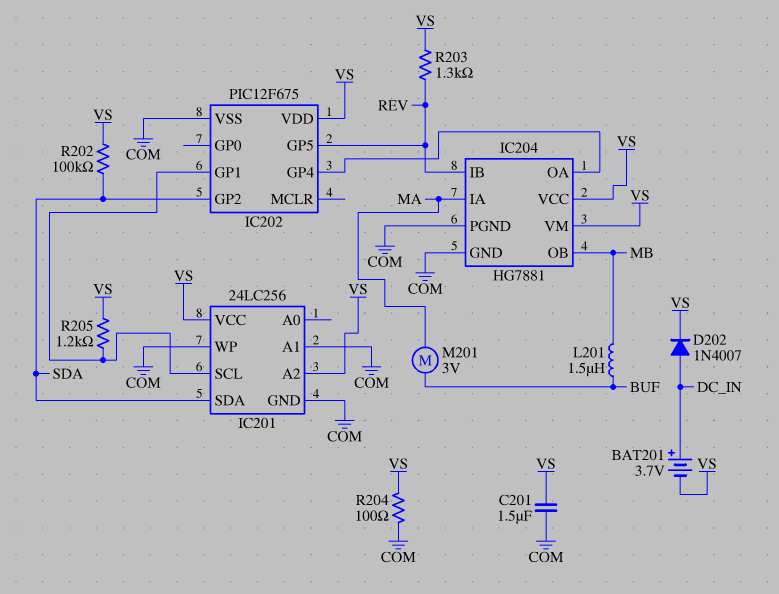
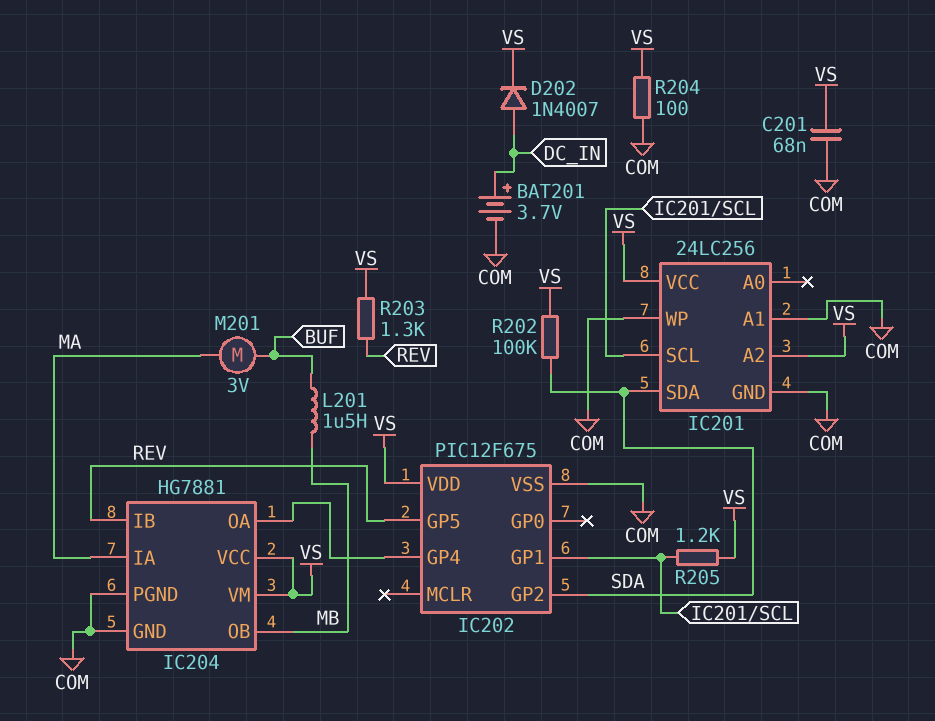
BAT201: 3.7V (plus DC_IN, minus VS) -> 3.7V (plus DC_IN, minus COM)
C201: 1.5uF (COM, VS) -> 68nF (COM, VS)

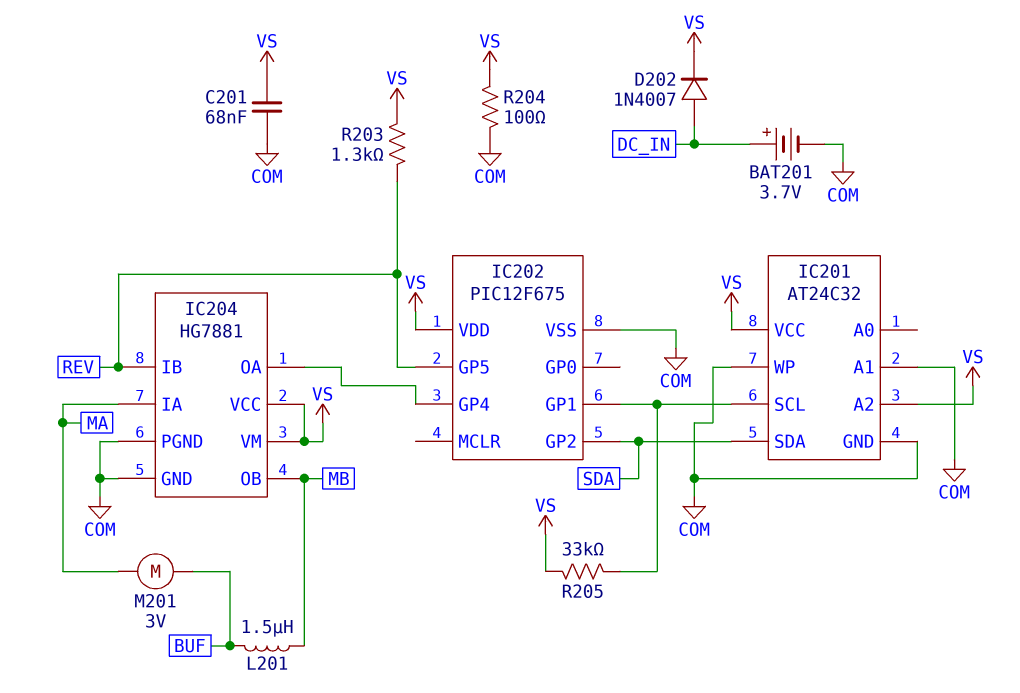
IC201: 24LC256 -> AT24C32
R202: 100k (SDA, VS) -> none
R205: 1.2k (IC201/SCL, VS) -> 33k (IC201/SCL, VS)

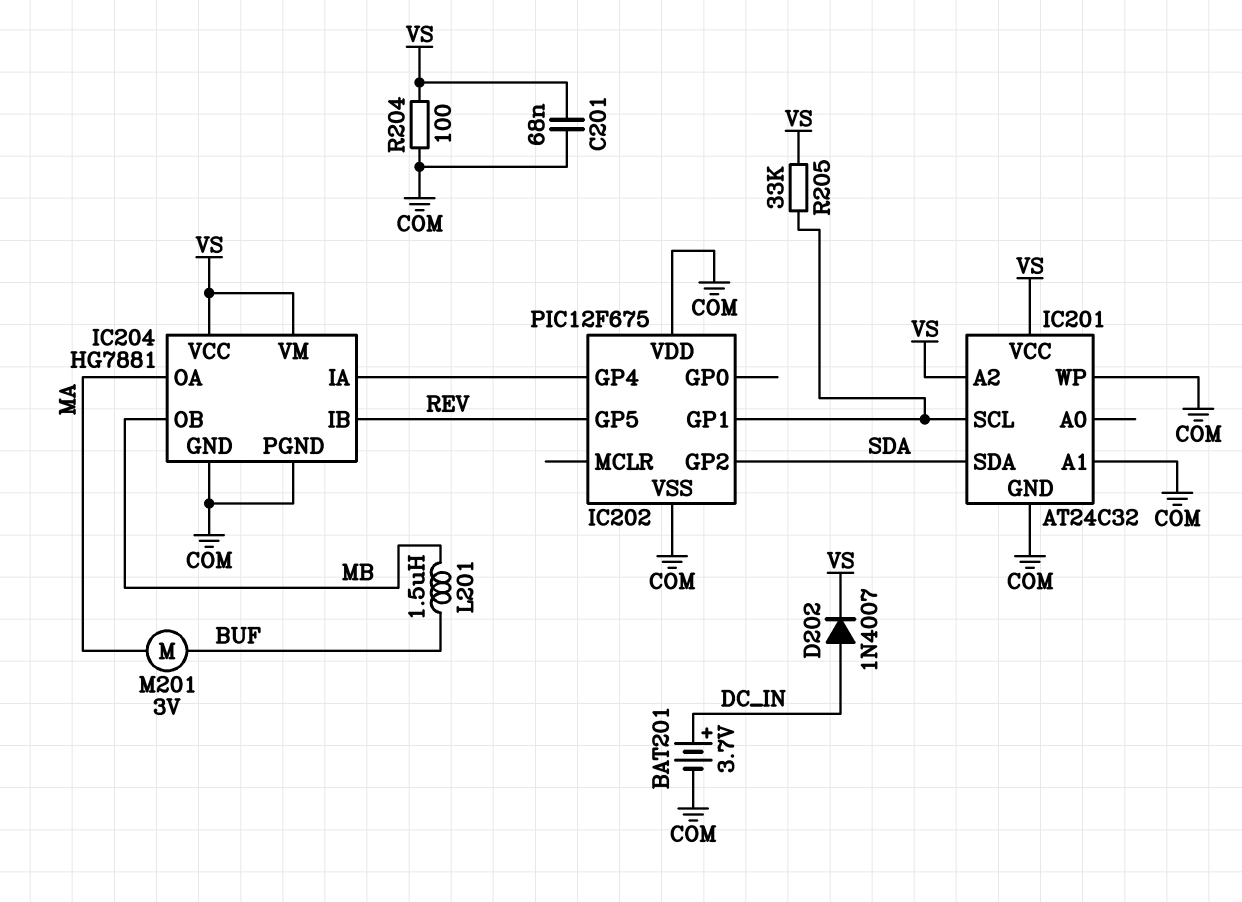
IC202 pin VDD: VS -> COM
IC204 pin IA: MA -> IC202/GP4
IC204 pin OA: IC202/GP4 -> MA
R203: 1.3k (REV, VS) -> none

